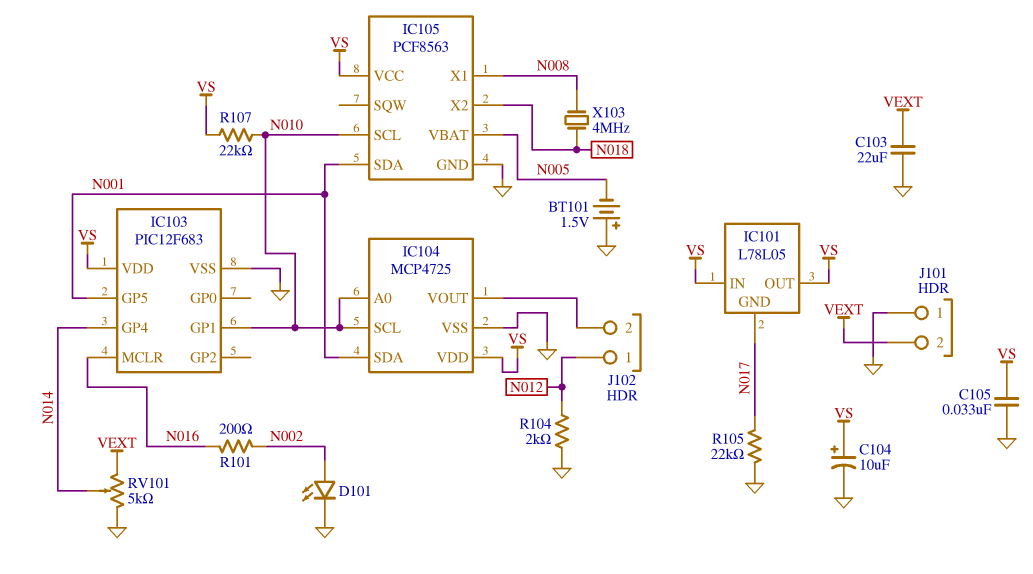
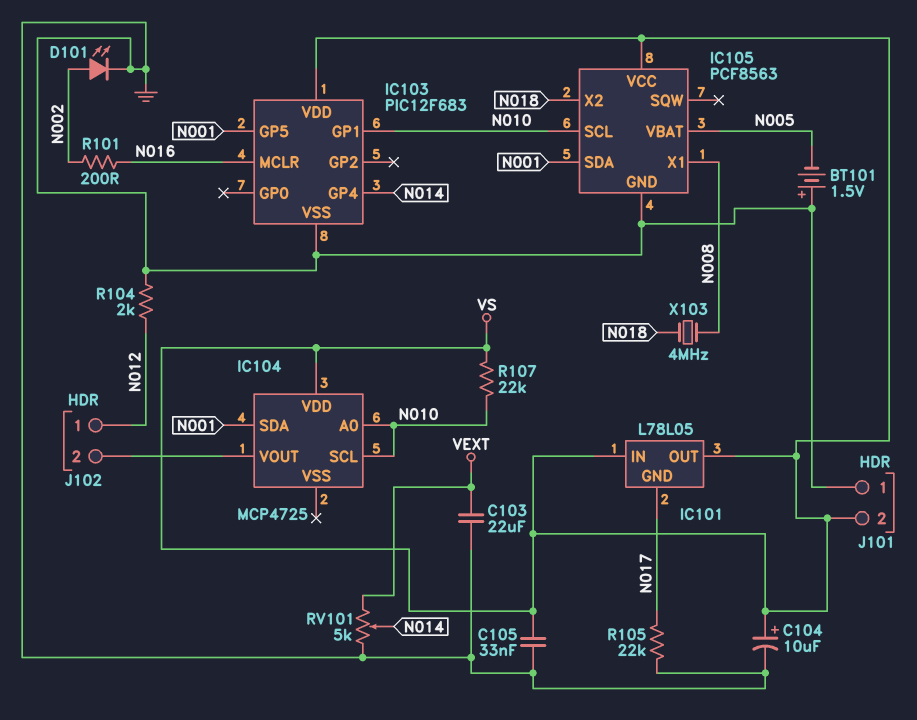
IC104 pin VSS: GND -> none
J101 pin 2: VEXT -> VS

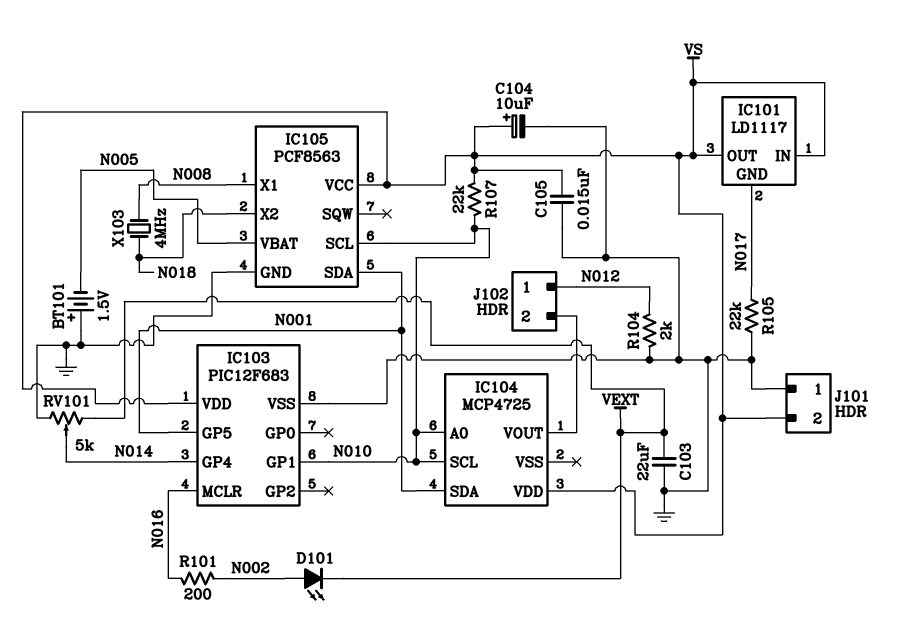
C105: 33nF (GND, VS) -> 15nF (GND, VS)
D101: LED (A N002, K GND) -> LED (A N002, K VEXT)
IC101: L78L05 -> LD1117

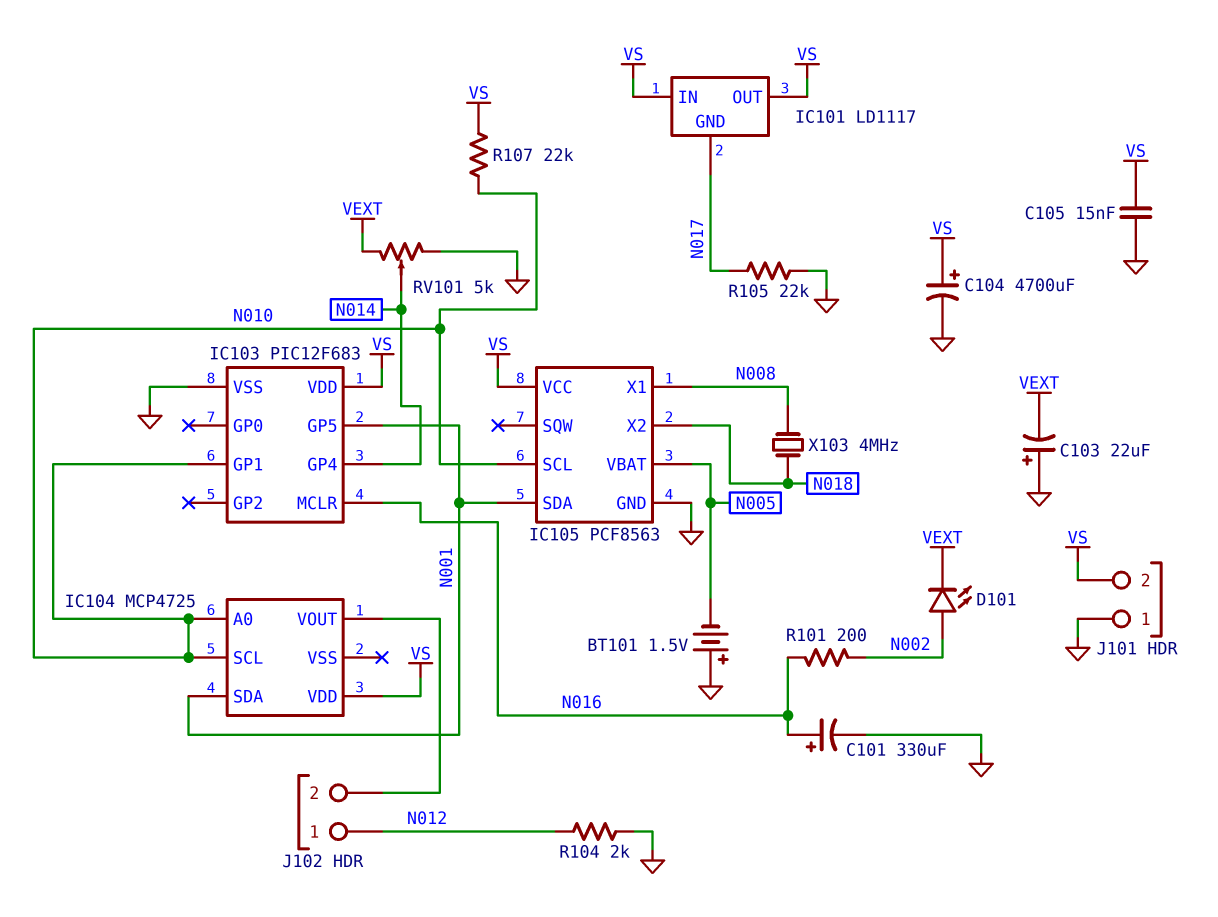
C101: none -> 330uF (plus N016, minus GND)
C103: 22uF (GND, VEXT) -> 22uF (plus GND, minus VEXT)
C104: 10uF (plus VS, minus GND) -> 4700uF (plus VS, minus GND)

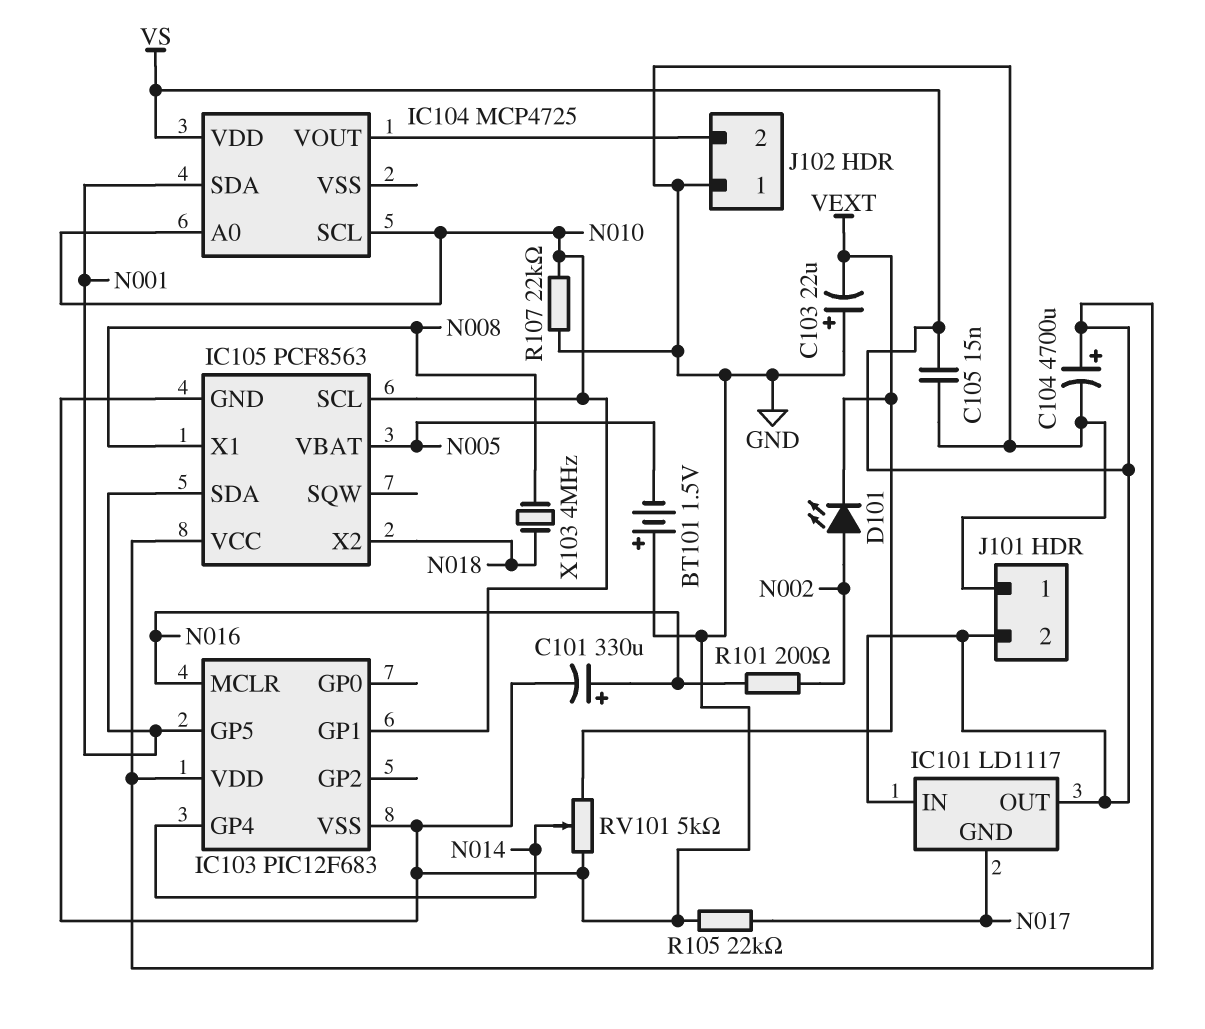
J102 pin 1: N012 -> GND
R104: 2k (GND, N012) -> none
R107: 22k (N010, VS) -> 22k (GND, N010)

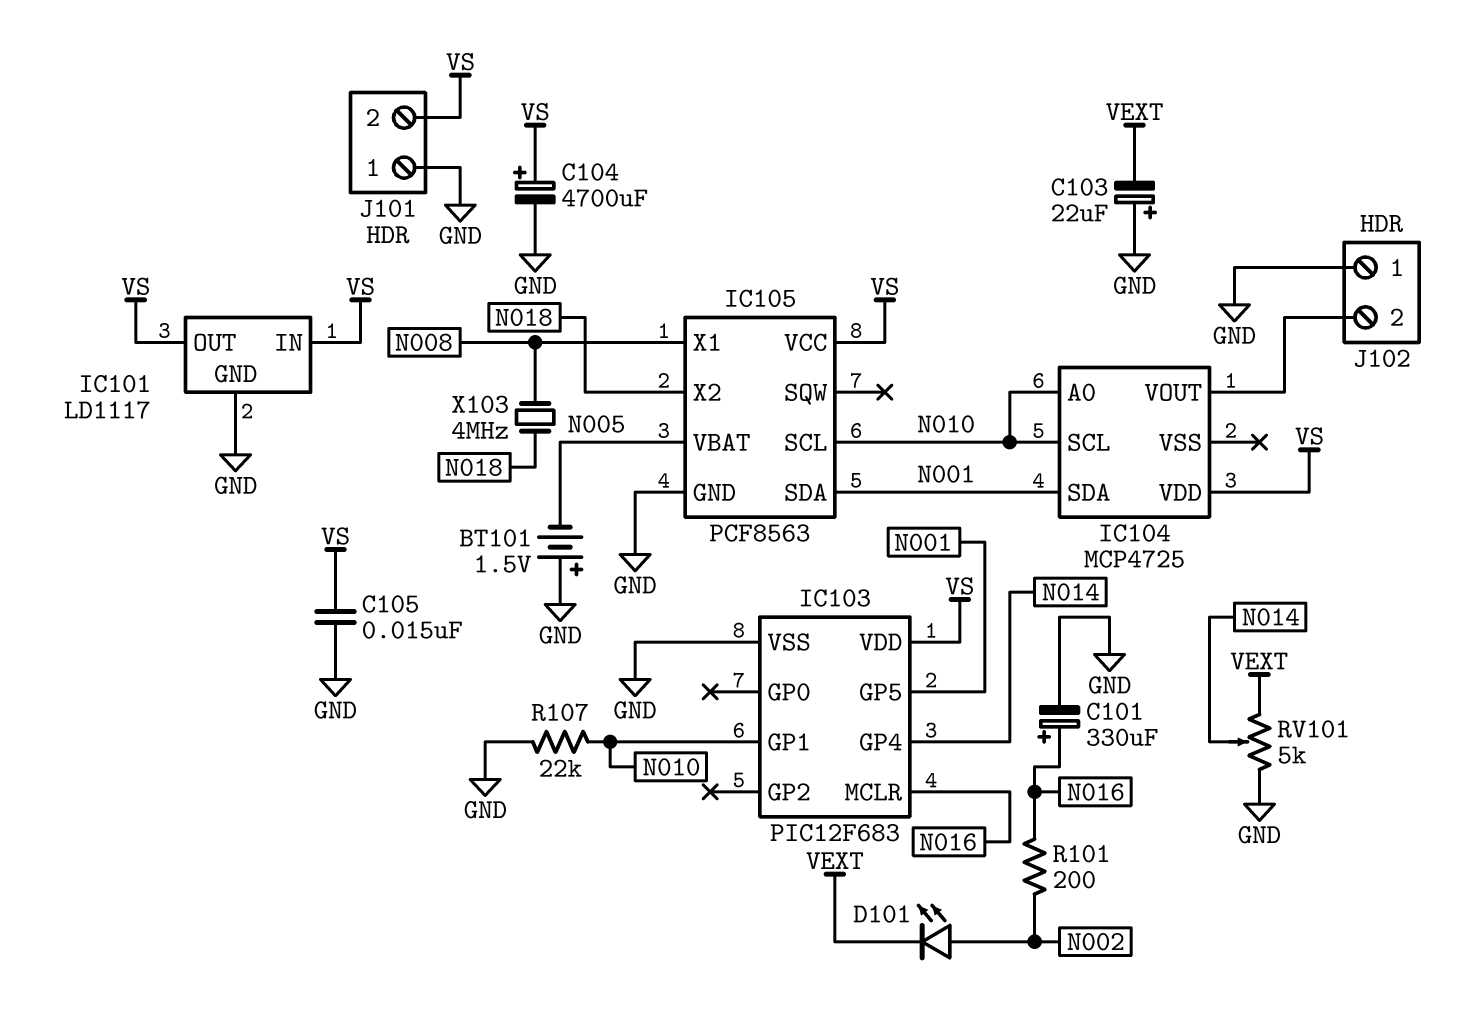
IC101 pin GND: N017 -> GND
R105: 22k (GND, N017) -> none

